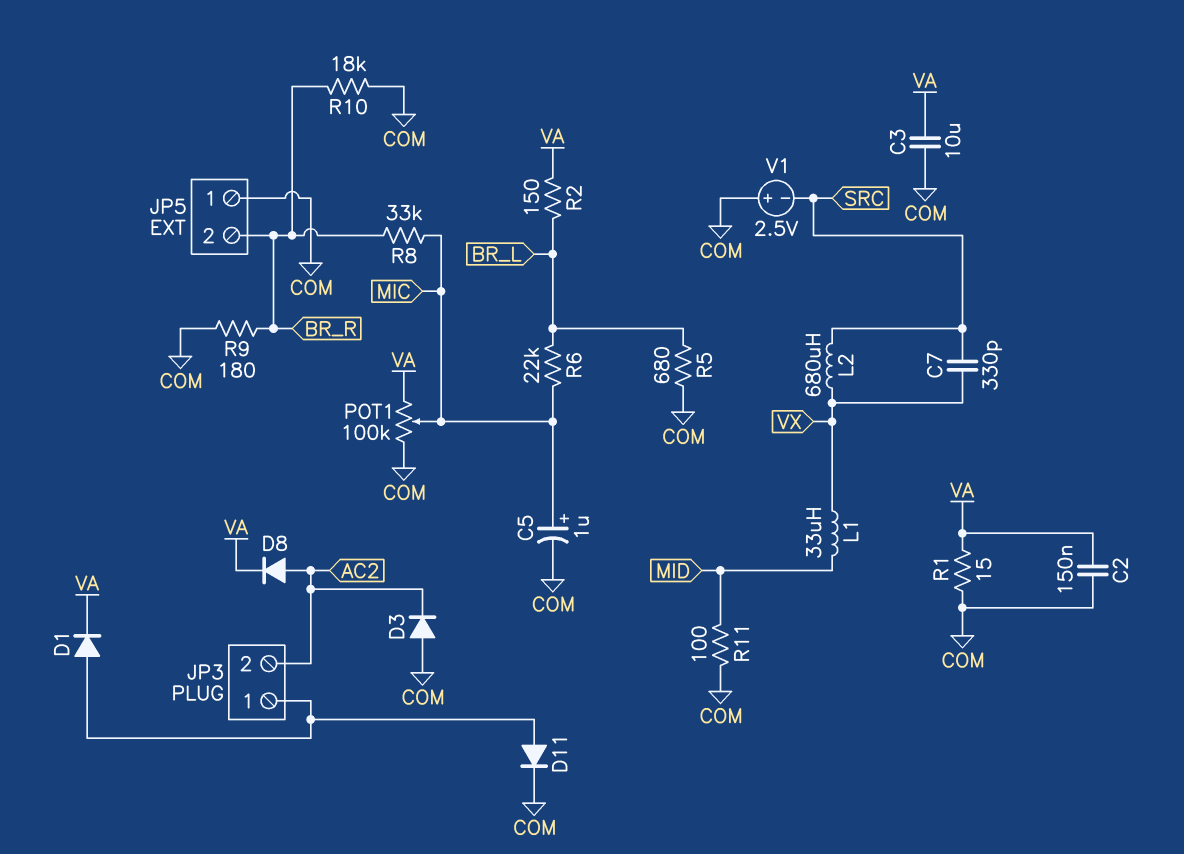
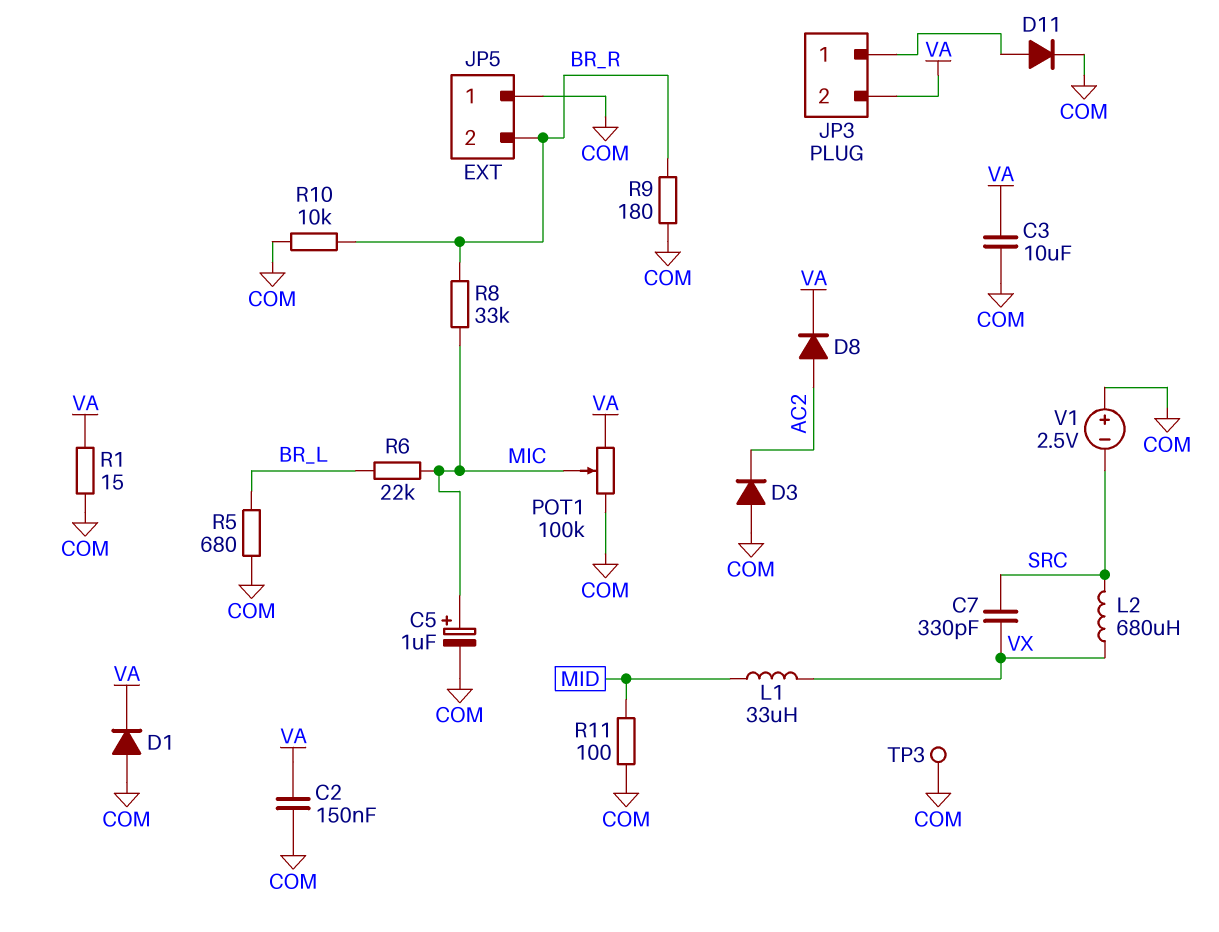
D1: diode (A JP3/1, K VA) -> diode (A COM, K VA)
JP3 pin 2: AC2 -> VA
R2: 150 (BR_L, VA) -> none
R10: 18k (BR_R, COM) -> 10k (BR_R, COM)
TP3: none -> test point (COM)

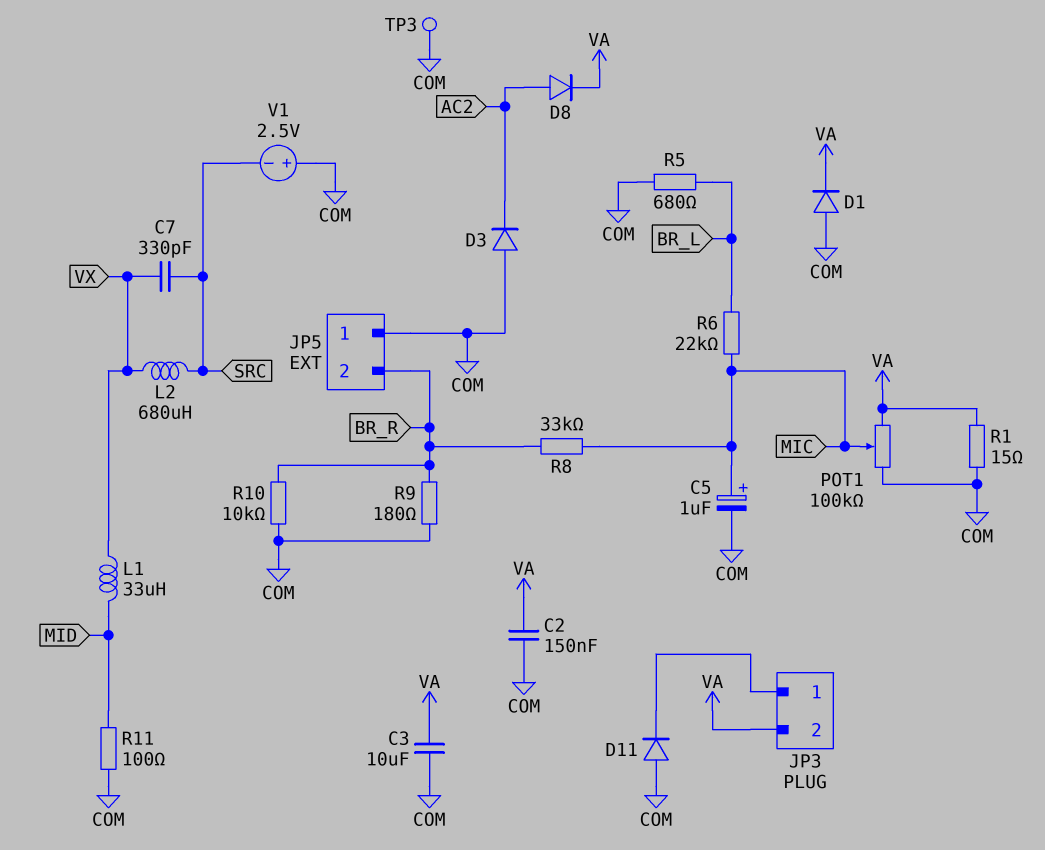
D11: diode (A JP3/1, K COM) -> diode (A COM, K JP3/1)

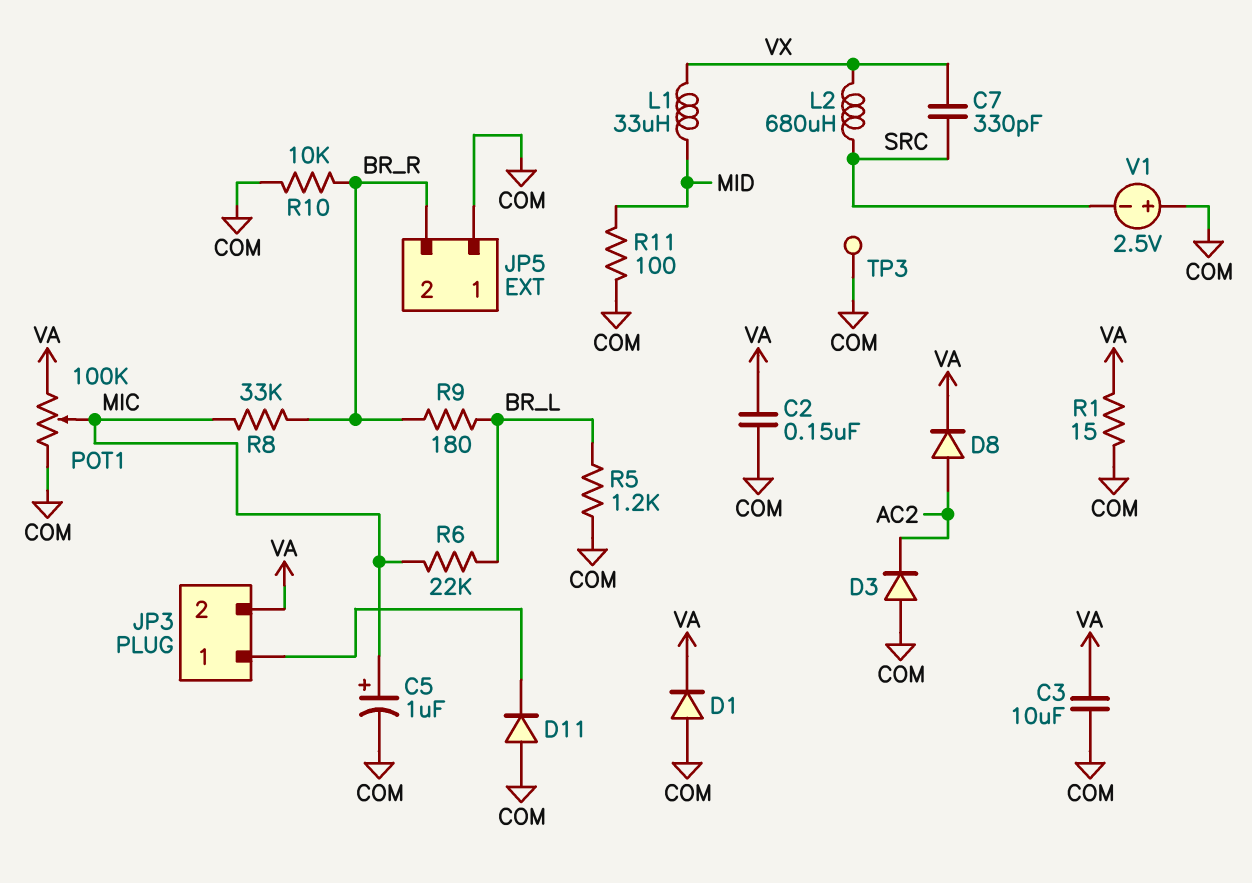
R5: 680 (BR_L, COM) -> 1.2k (BR_L, COM)
R9: 180 (BR_R, COM) -> 180 (BR_L, BR_R)

